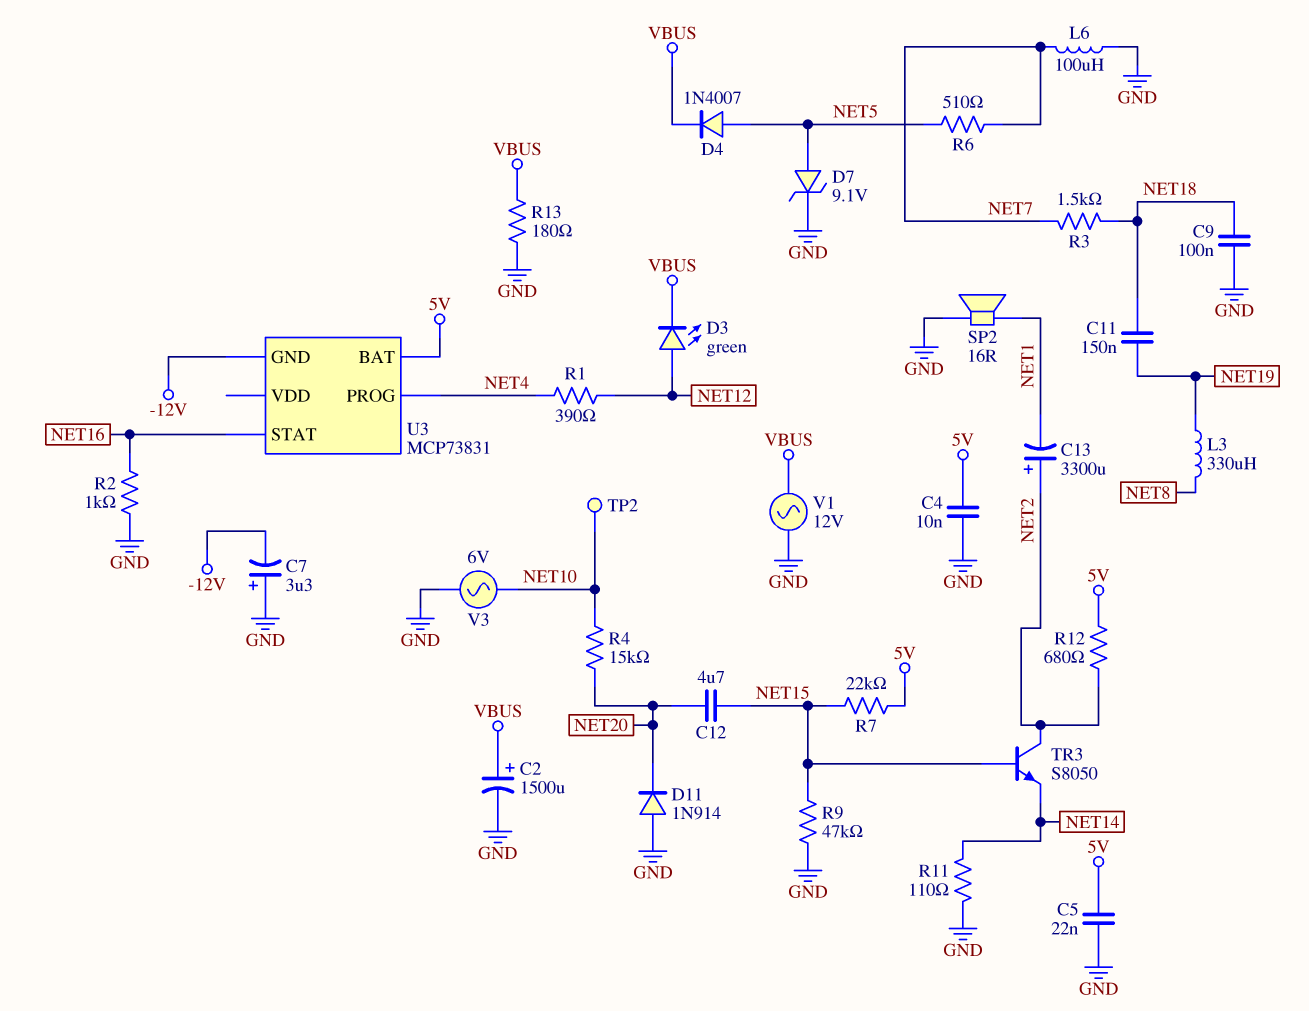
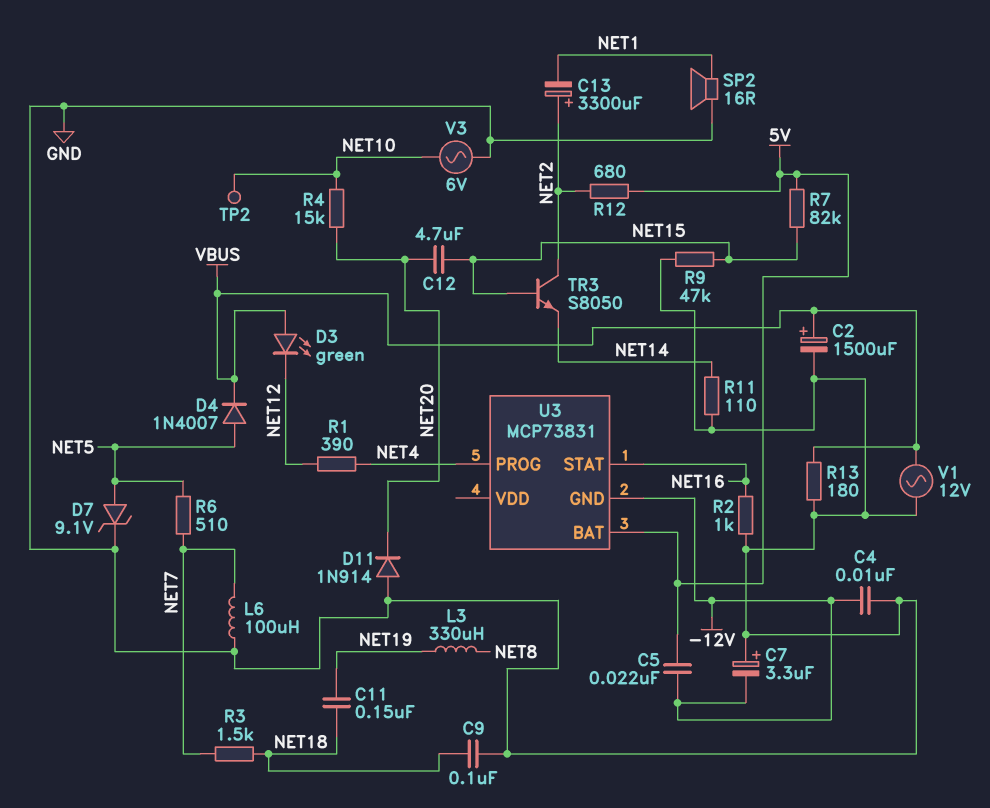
C4: 10nF (5V, GND) -> 10nF (-12V, GND)
C5: 22nF (5V, GND) -> 22nF (-12V, 5V)
D3: LED green (A NET12, K VBUS) -> LED green (A VBUS, K NET12)
R7: 22k (5V, NET15) -> 82k (5V, NET15)

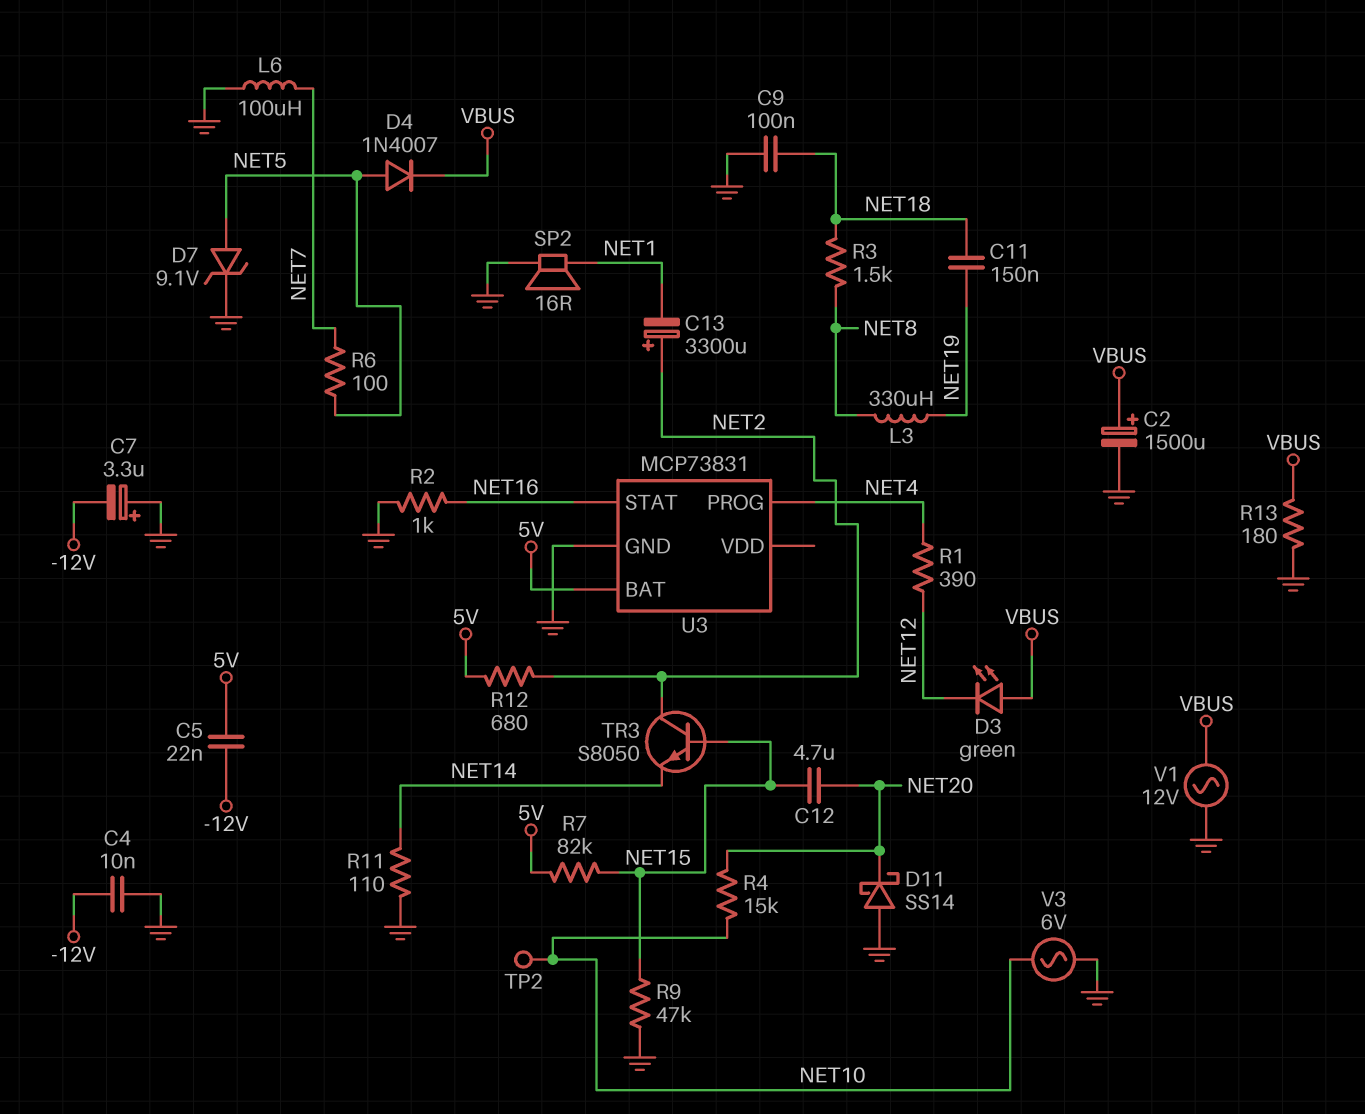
D11: diode 1N914 (A GND, K NET20) -> schottky SS14 (A GND, K NET20)
R3: 1.5k (NET7, NET18) -> 1.5k (NET8, NET18)
R6: 510 (NET5, NET7) -> 100 (NET5, NET7)
U3 pin GND: -12V -> GND

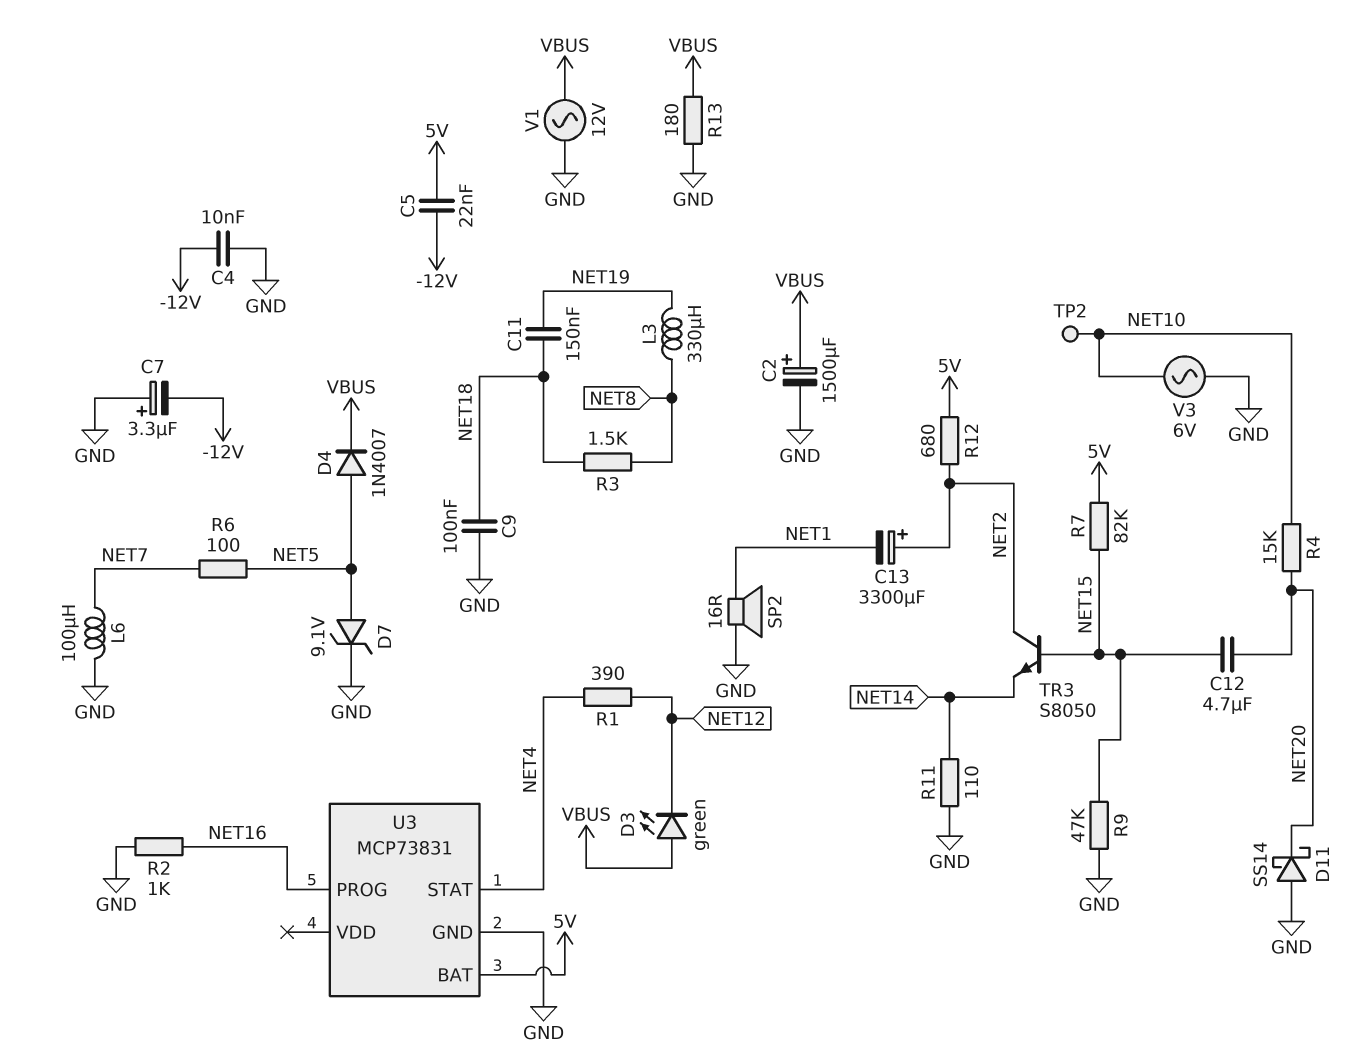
U3 pin PROG: NET4 -> NET16
U3 pin STAT: NET16 -> NET4

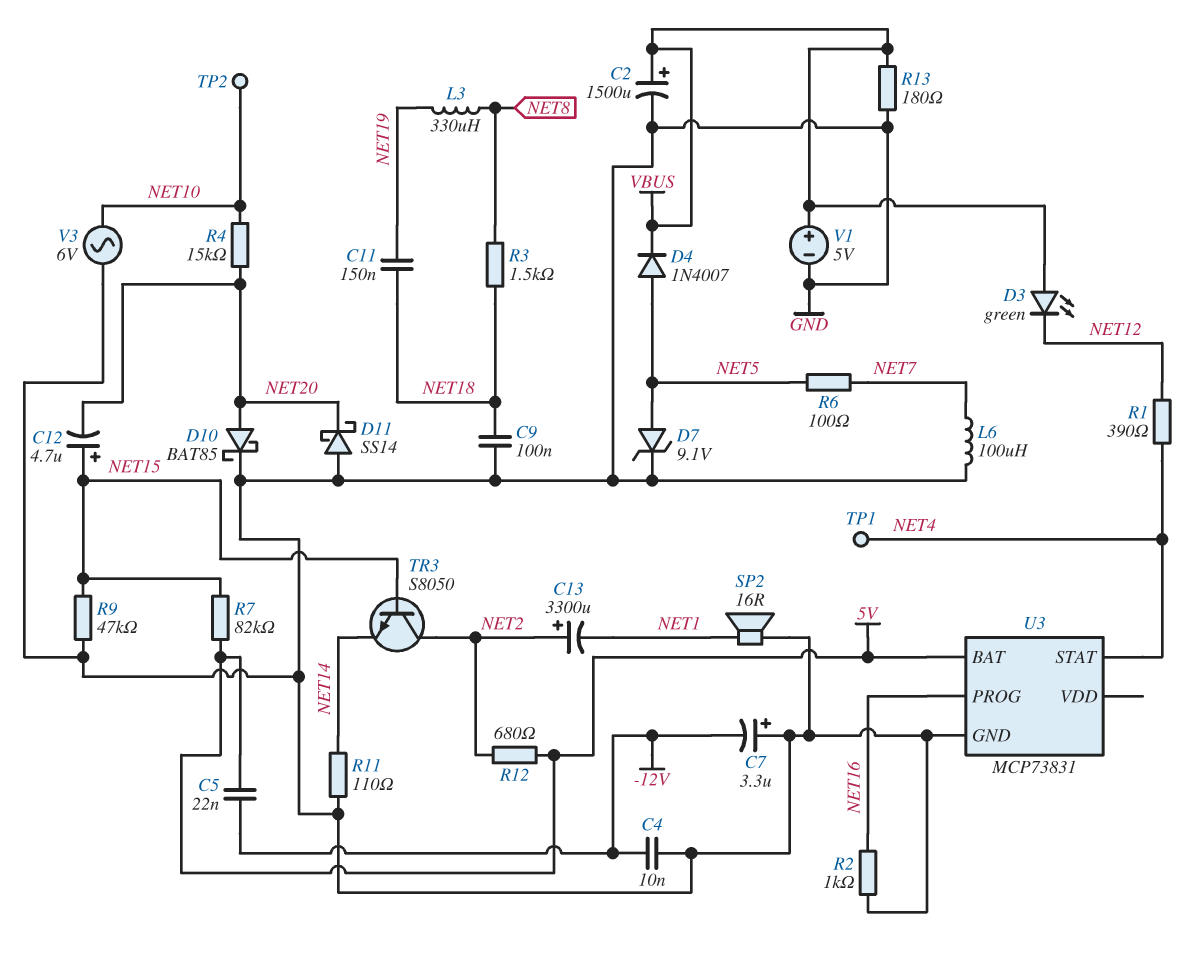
C12: 4.7uF (NET15, NET20) -> 4.7uF (plus NET15, minus NET20)
D10: none -> schottky BAT85 (A NET20, K GND)
TP1: none -> test point (NET4)
V1: AC 12V (GND, VBUS) -> 5V (plus VBUS, minus GND)

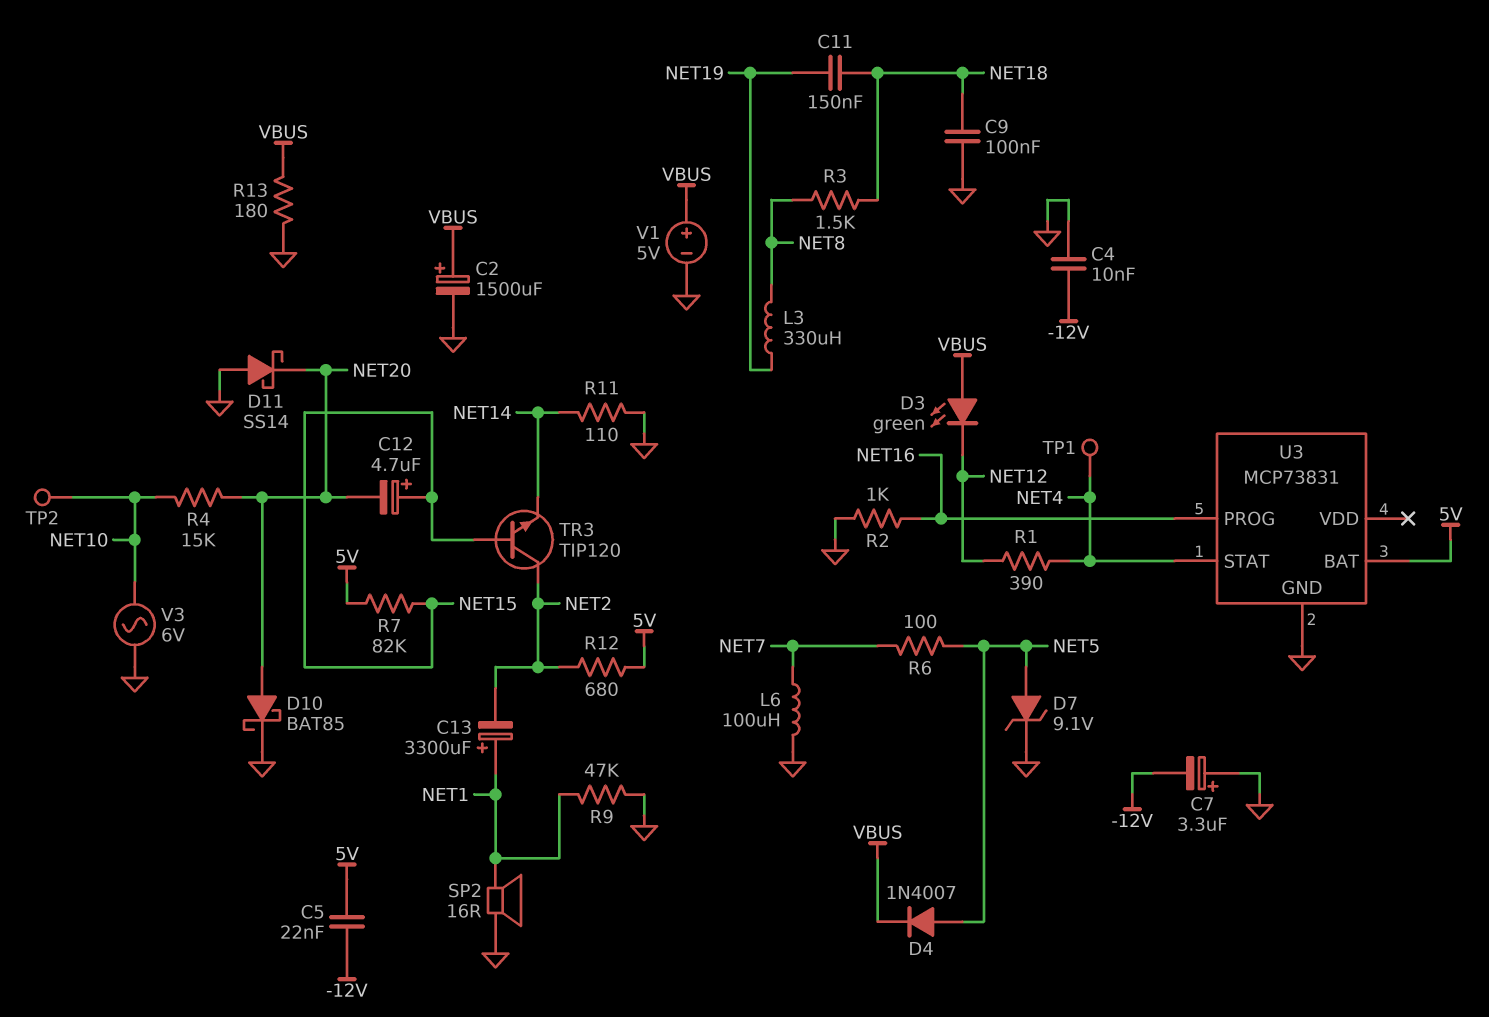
C13: 3300uF (plus NET2, minus NET1) -> 3300uF (plus NET1, minus NET2)
R9: 47k (GND, NET15) -> 47k (GND, NET1)
TR3: NPN S8050 (B NET15, C NET2, E NET14) -> NPN TIP120 (B NET15, C NET2, E NET14)

